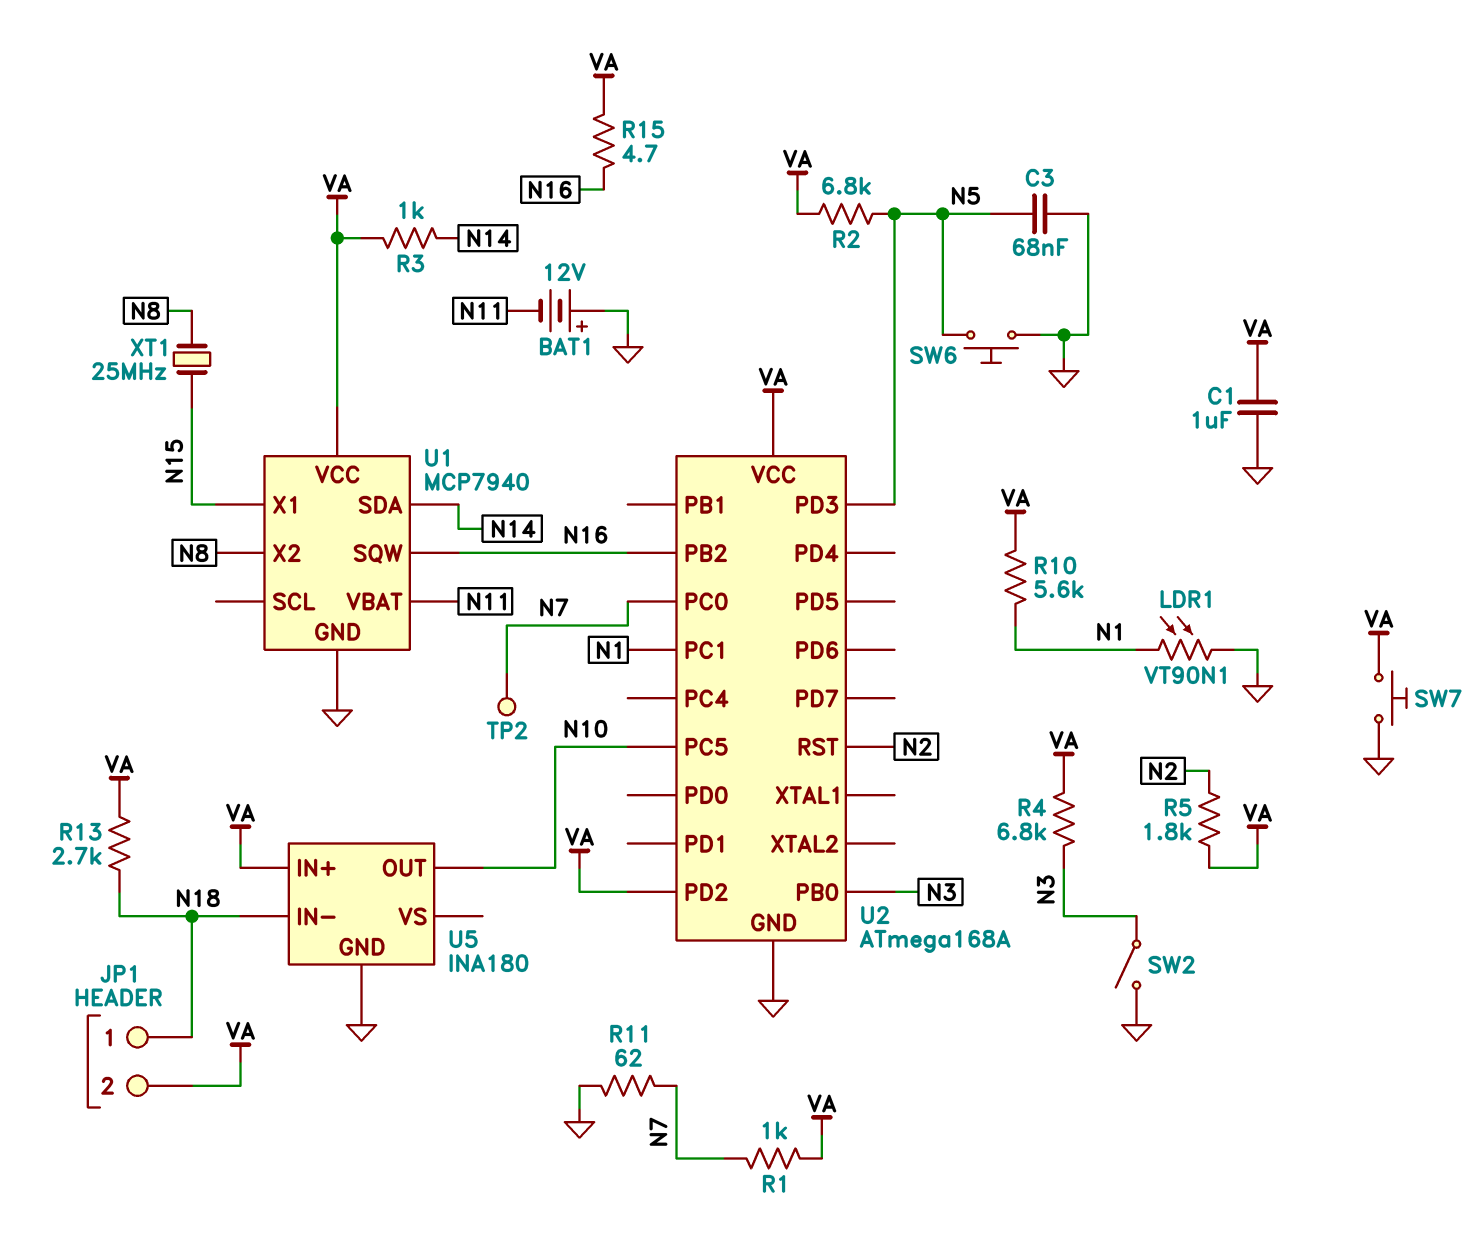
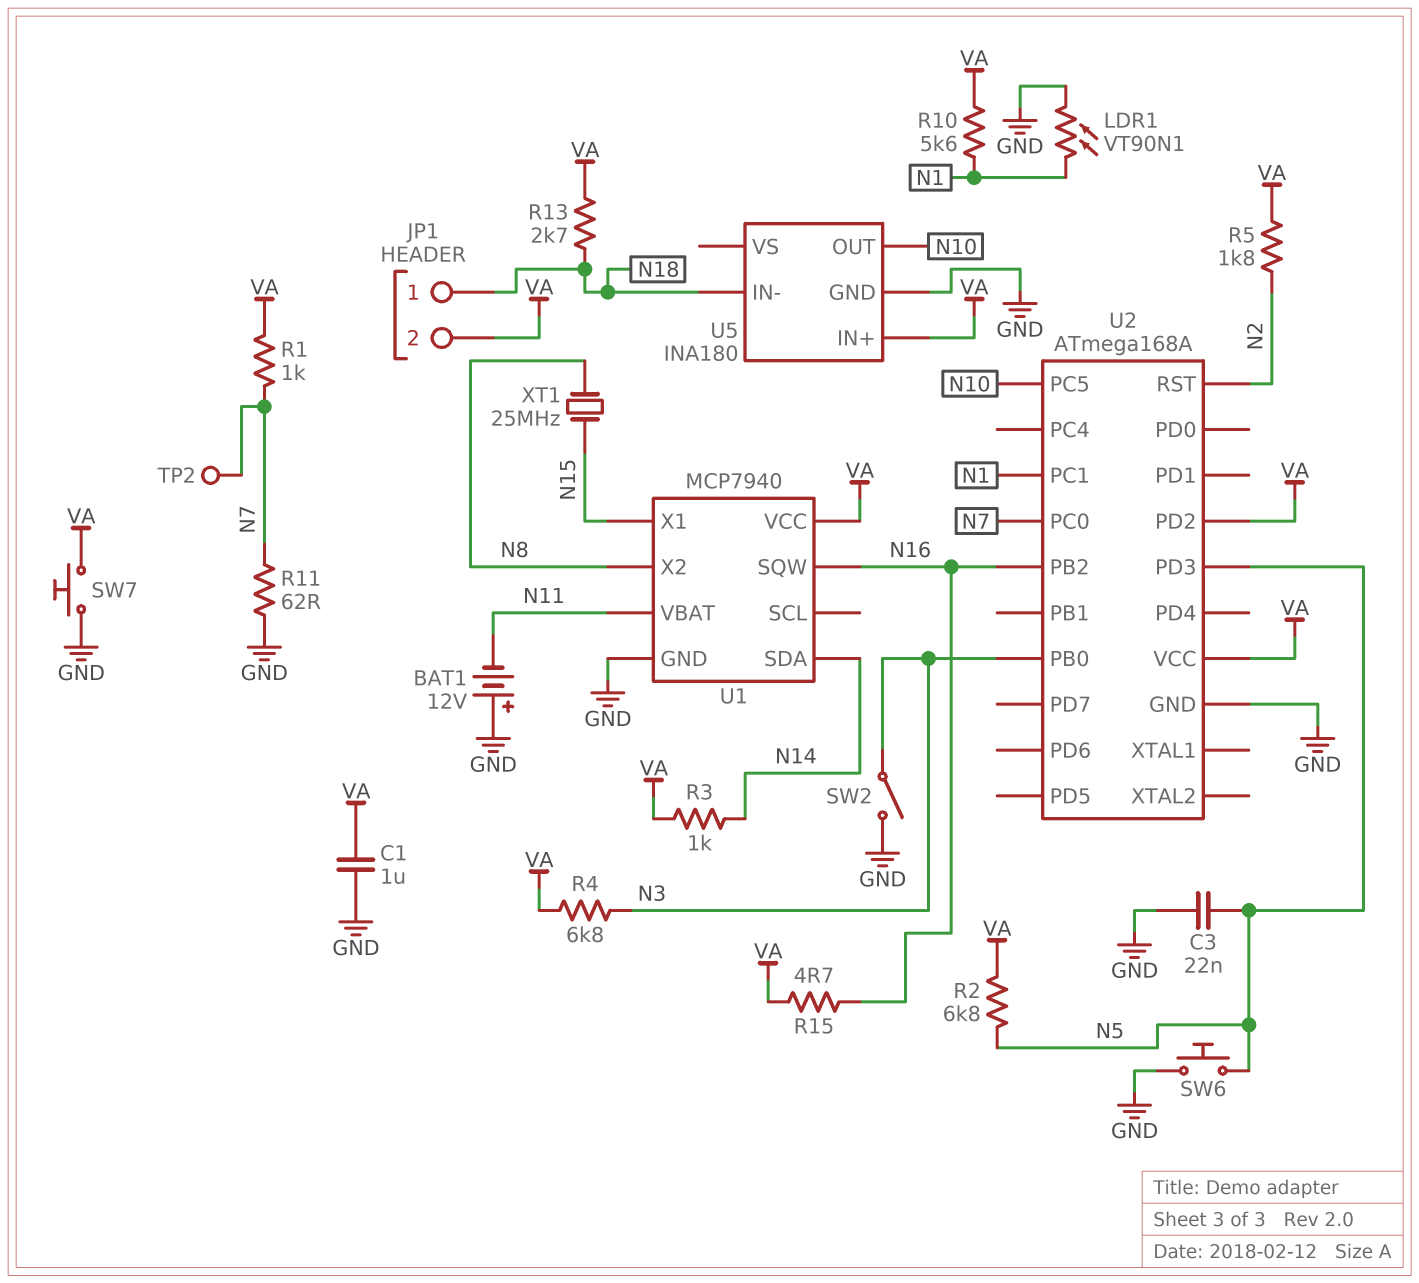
C3: 68nF (GND, N5) -> 22nF (GND, N5)

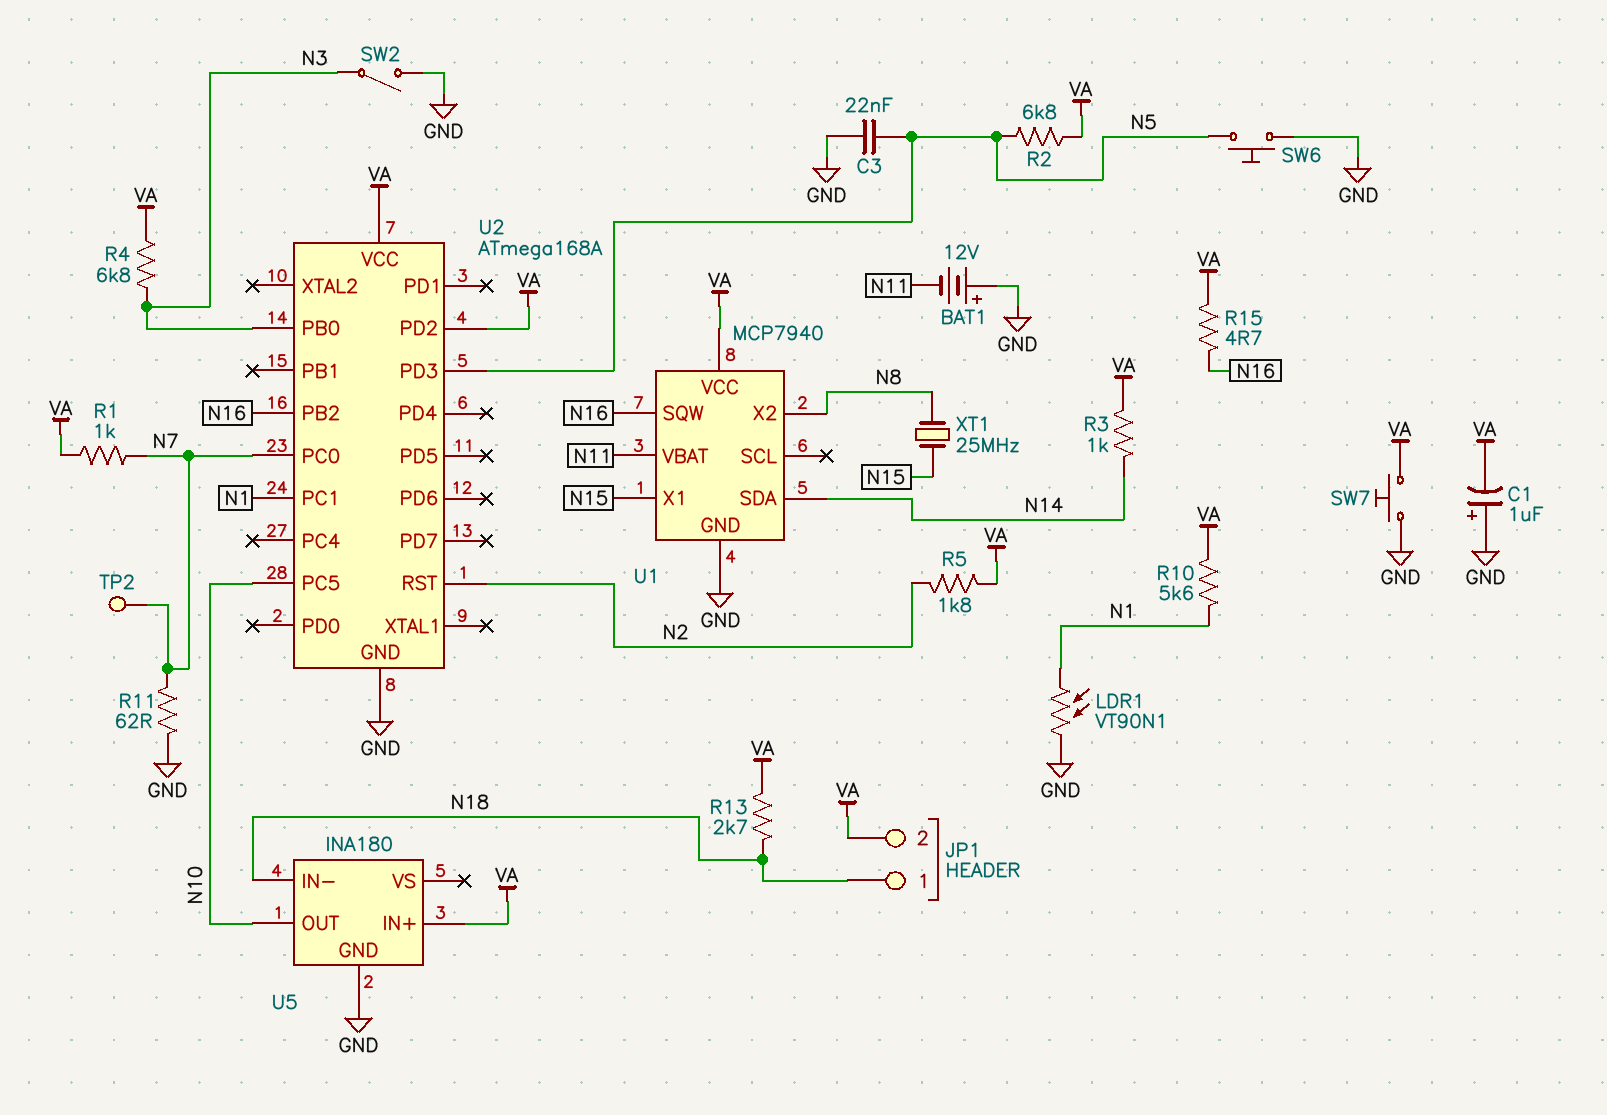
C1: 1uF (GND, VA) -> 1uF (plus GND, minus VA)

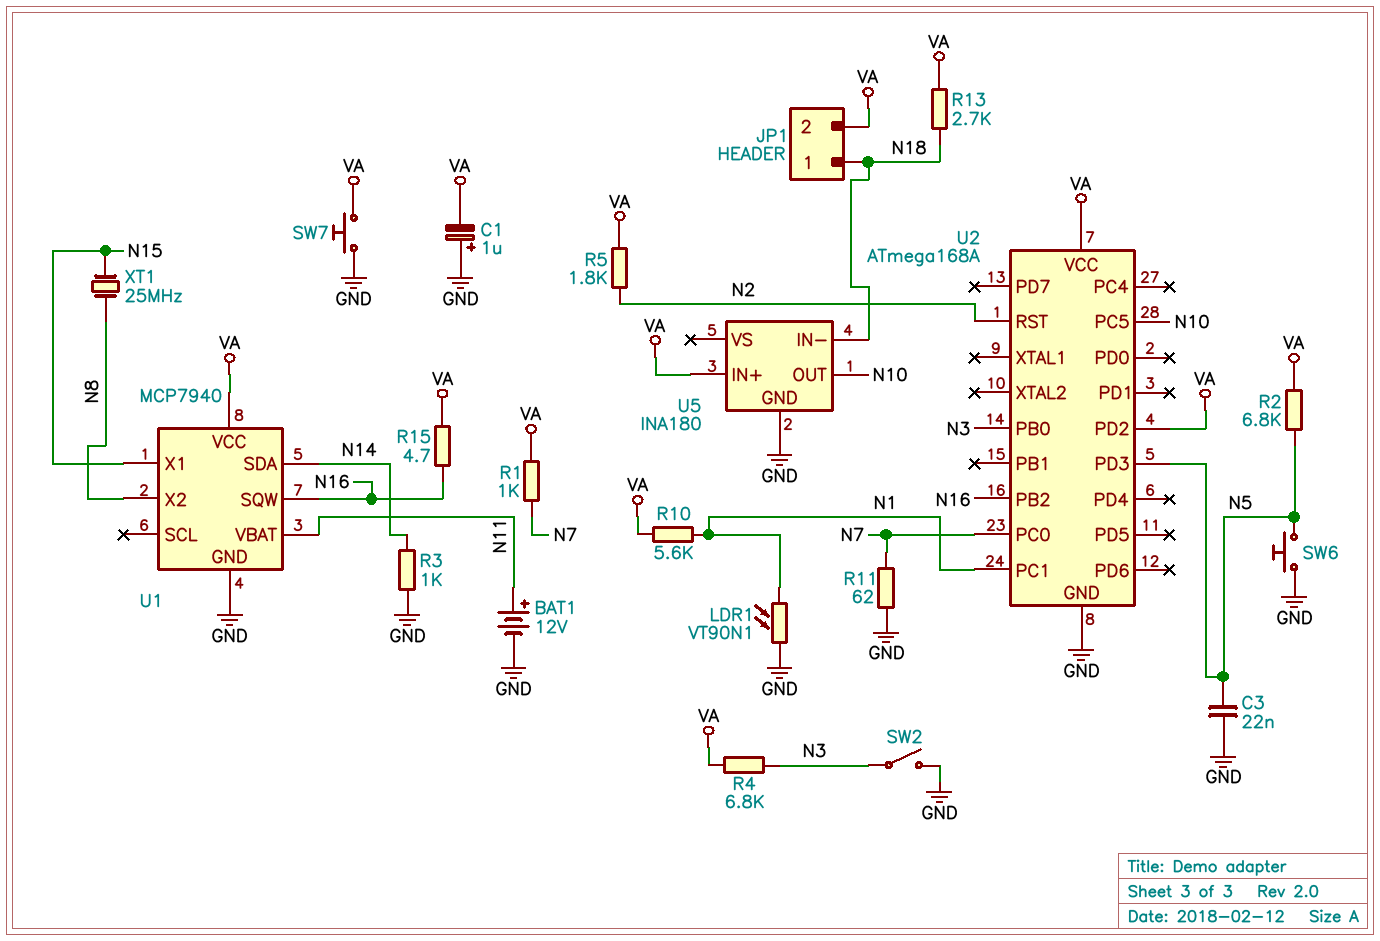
BAT1: 12V (plus GND, minus N11) -> 12V (plus N11, minus GND)
R3: 1k (N14, VA) -> 1k (GND, N14)
TP2: test point (N7) -> none

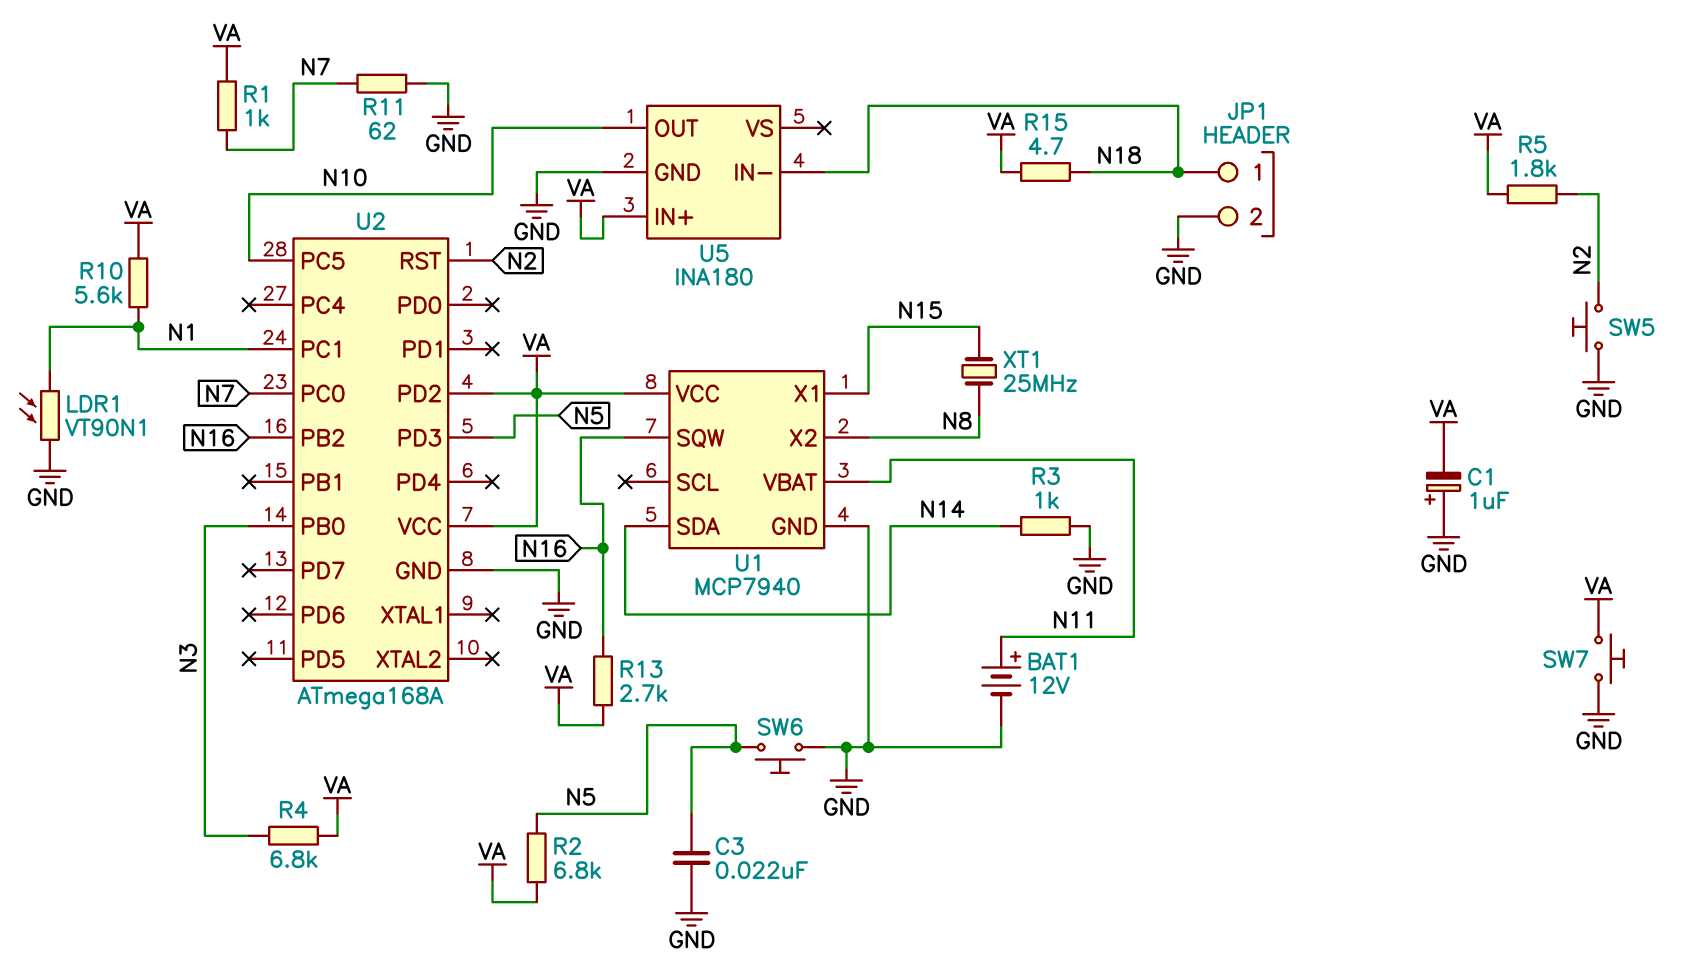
JP1 pin 2: VA -> GND
R13: 2.7k (N18, VA) -> 2.7k (N16, VA)
R15: 4.7 (N16, VA) -> 4.7 (N18, VA)
SW2: switch (GND, N3) -> none
SW5: none -> button (GND, N2)

